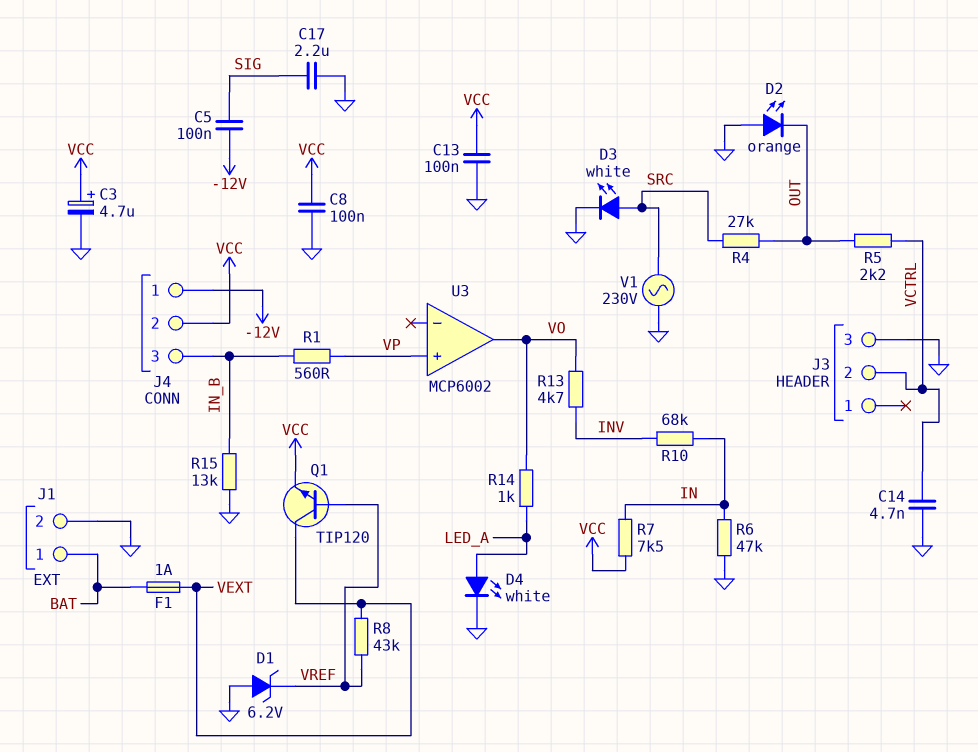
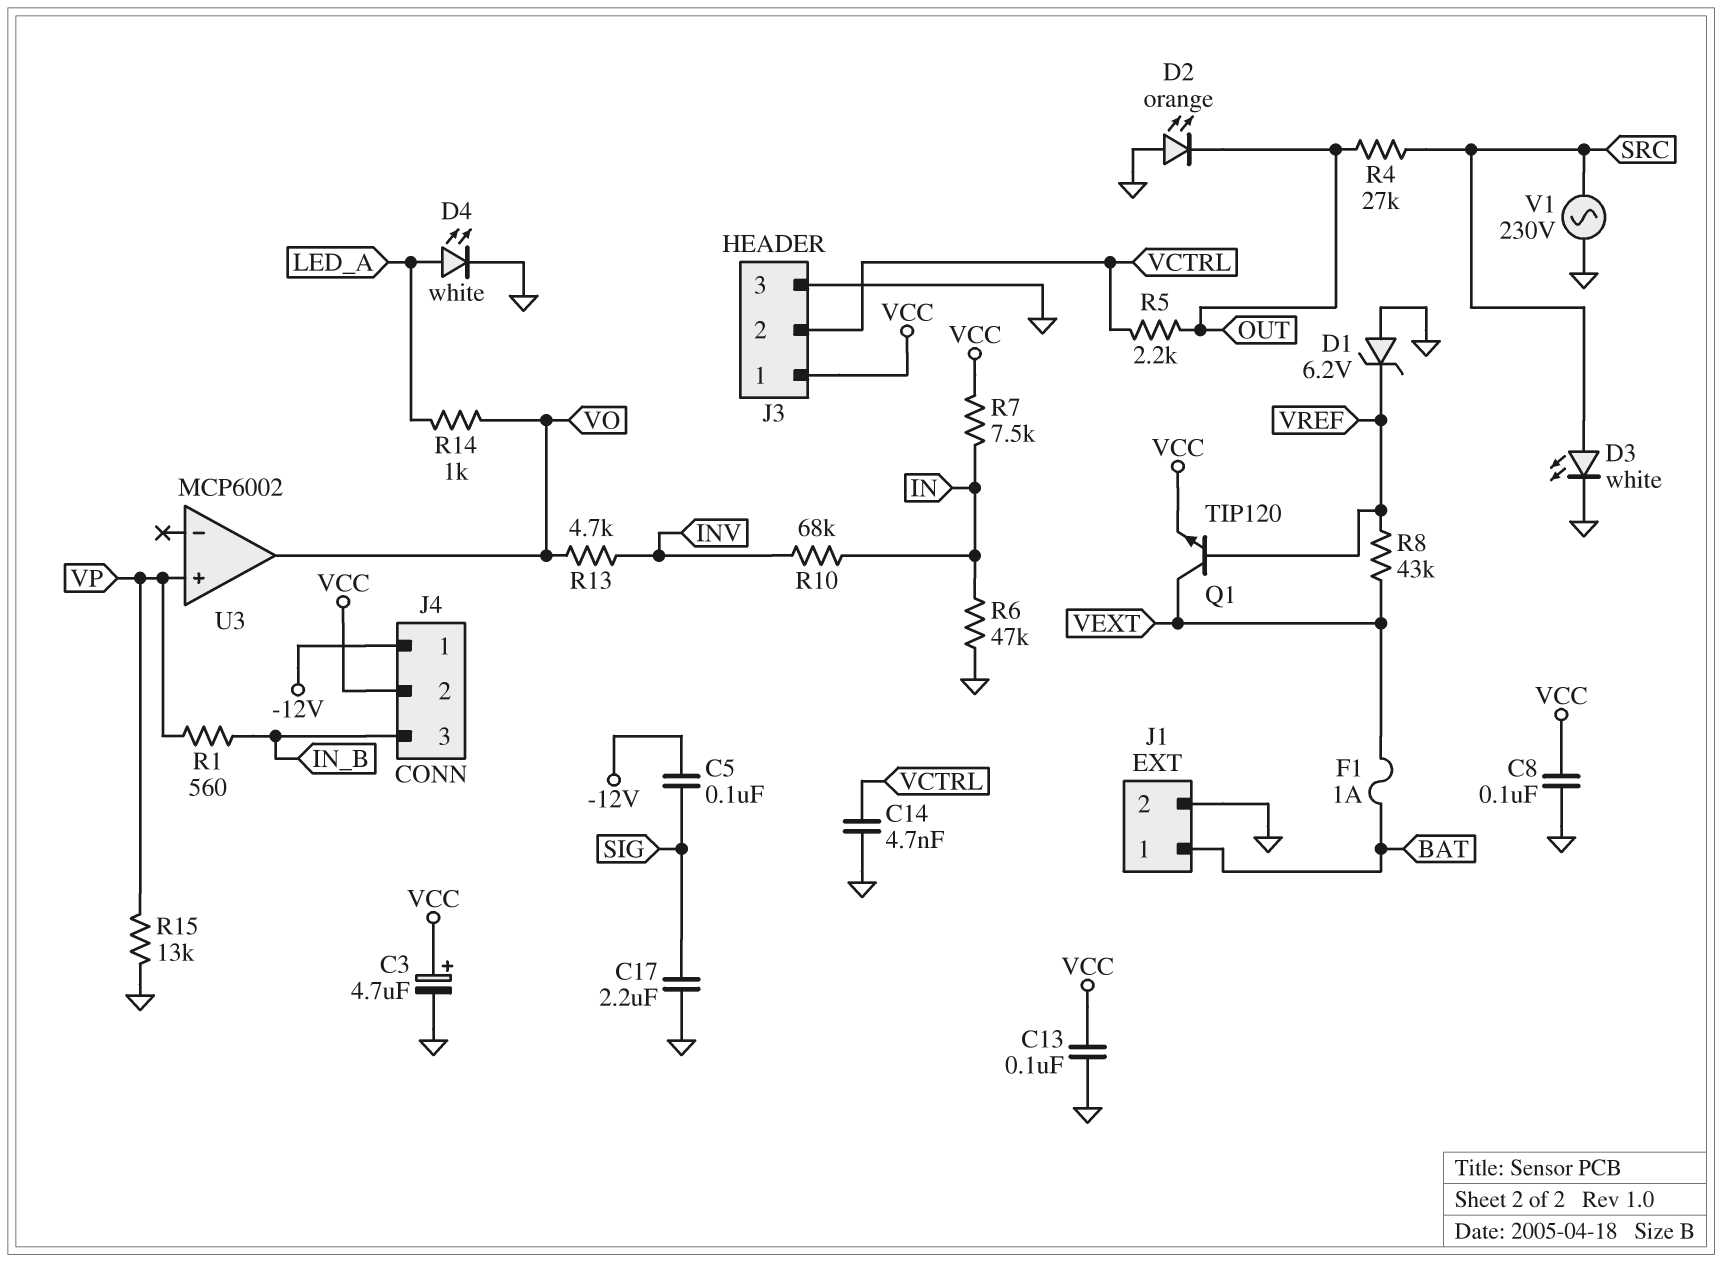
J3 pin 1: none -> VCC
R15: 13k (GND, IN_B) -> 13k (GND, VP)

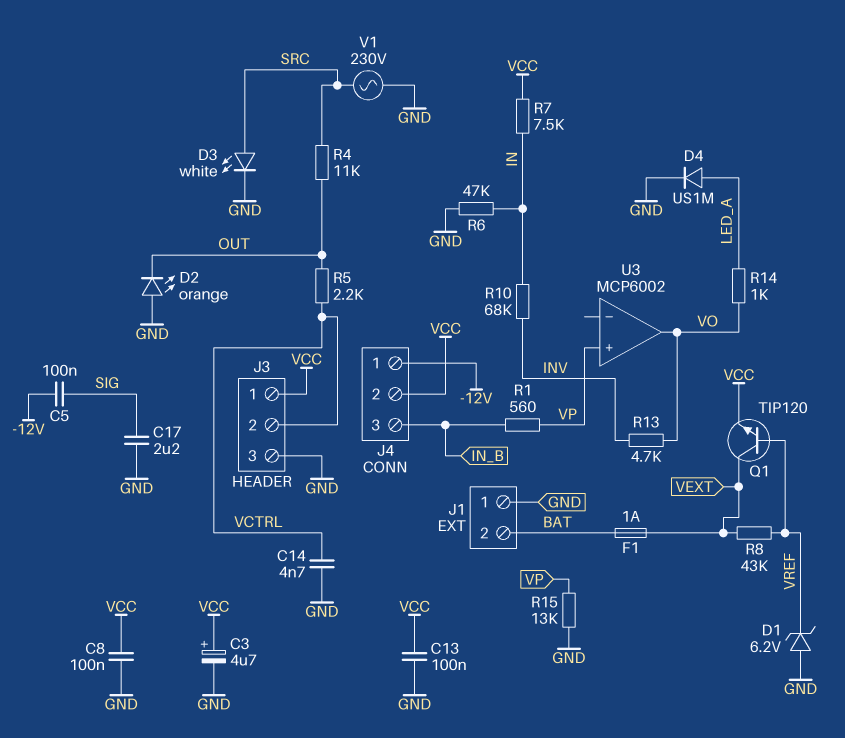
D4: LED white (A LED_A, K GND) -> diode US1M (A LED_A, K GND)
J1 pin 1: BAT -> GND
J1 pin 2: GND -> BAT
R4: 27k (OUT, SRC) -> 11k (OUT, SRC)

